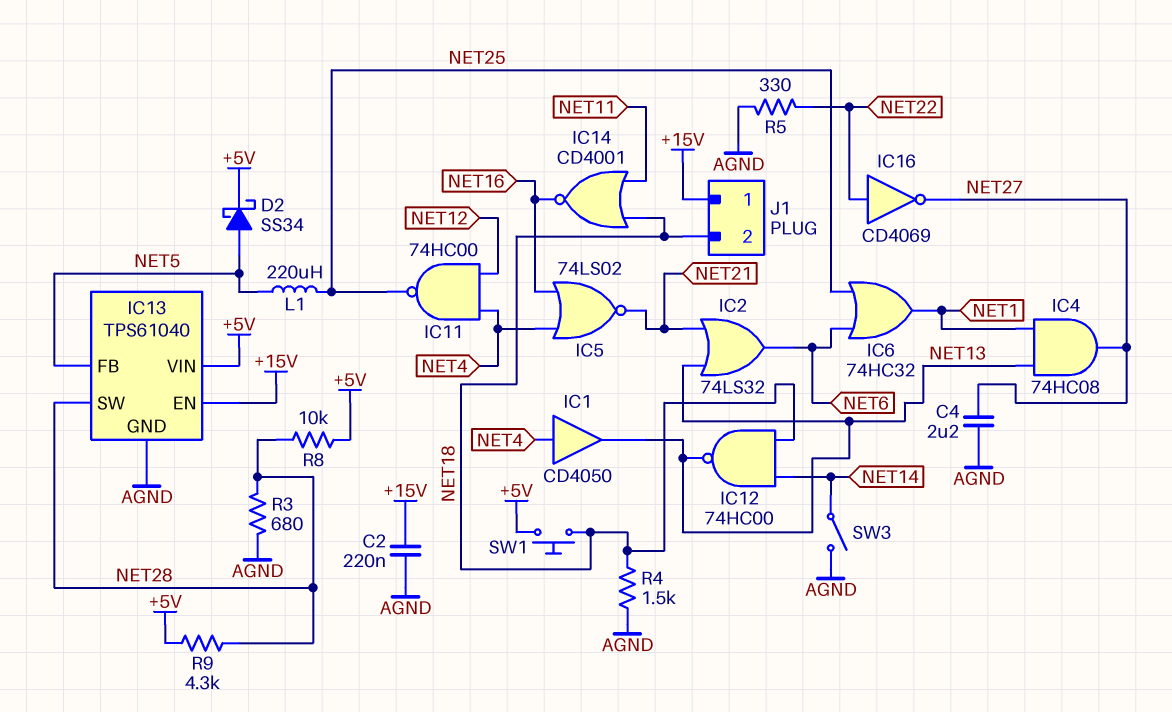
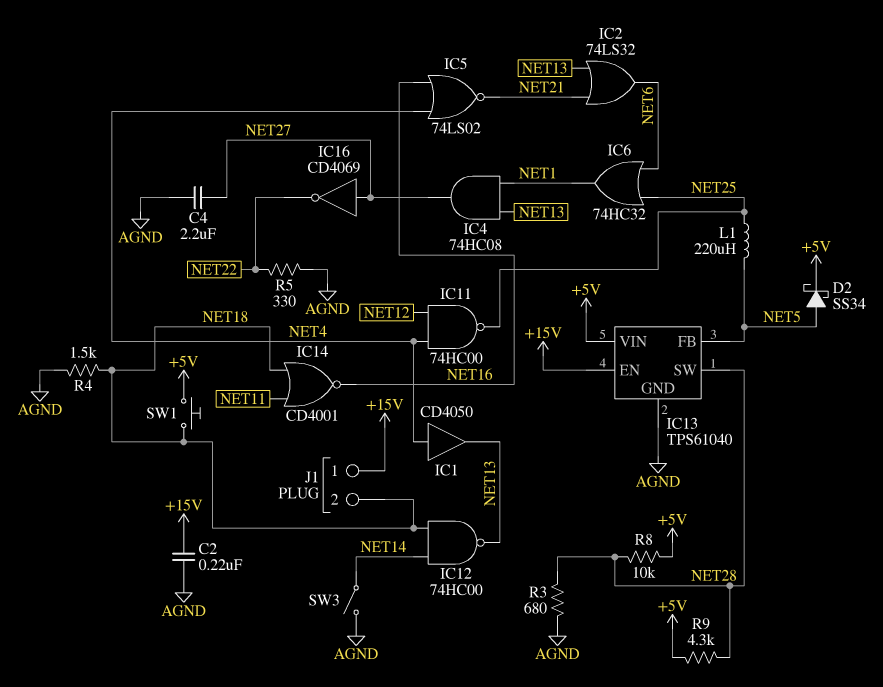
IC16: NOT CD4069 (in NET22, out NET27) -> NOT CD4069 (in NET27, out NET22)

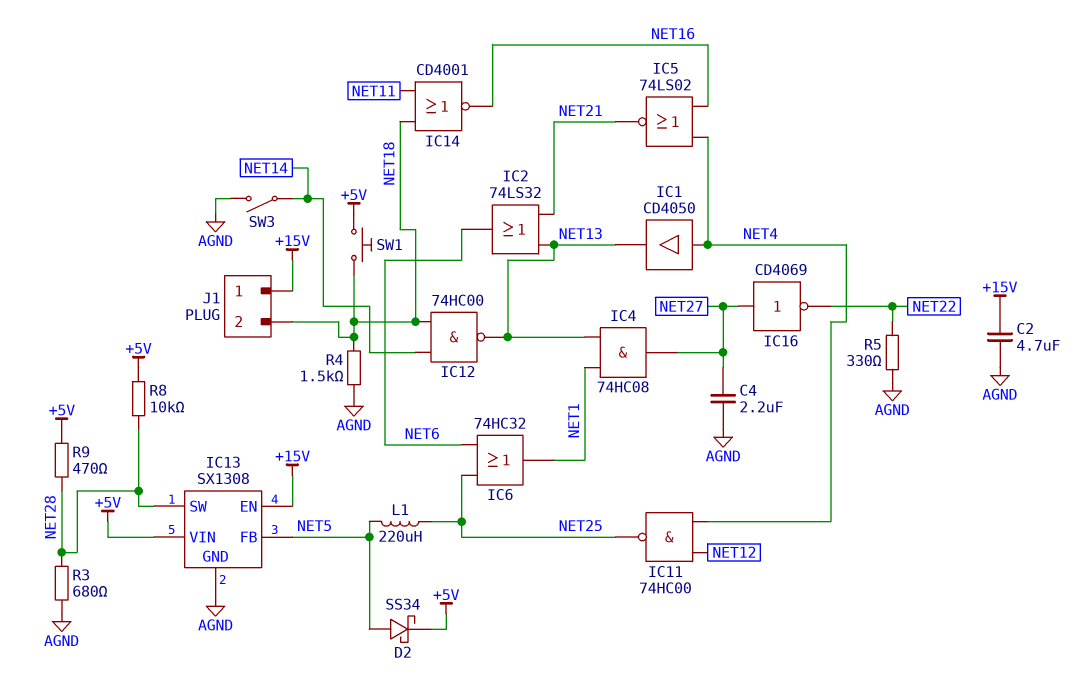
C2: 220nF (+15V, AGND) -> 4.7uF (+15V, AGND)
IC13: TPS61040 -> SX1308
R9: 4.3k (+5V, NET28) -> 470 (+5V, NET28)

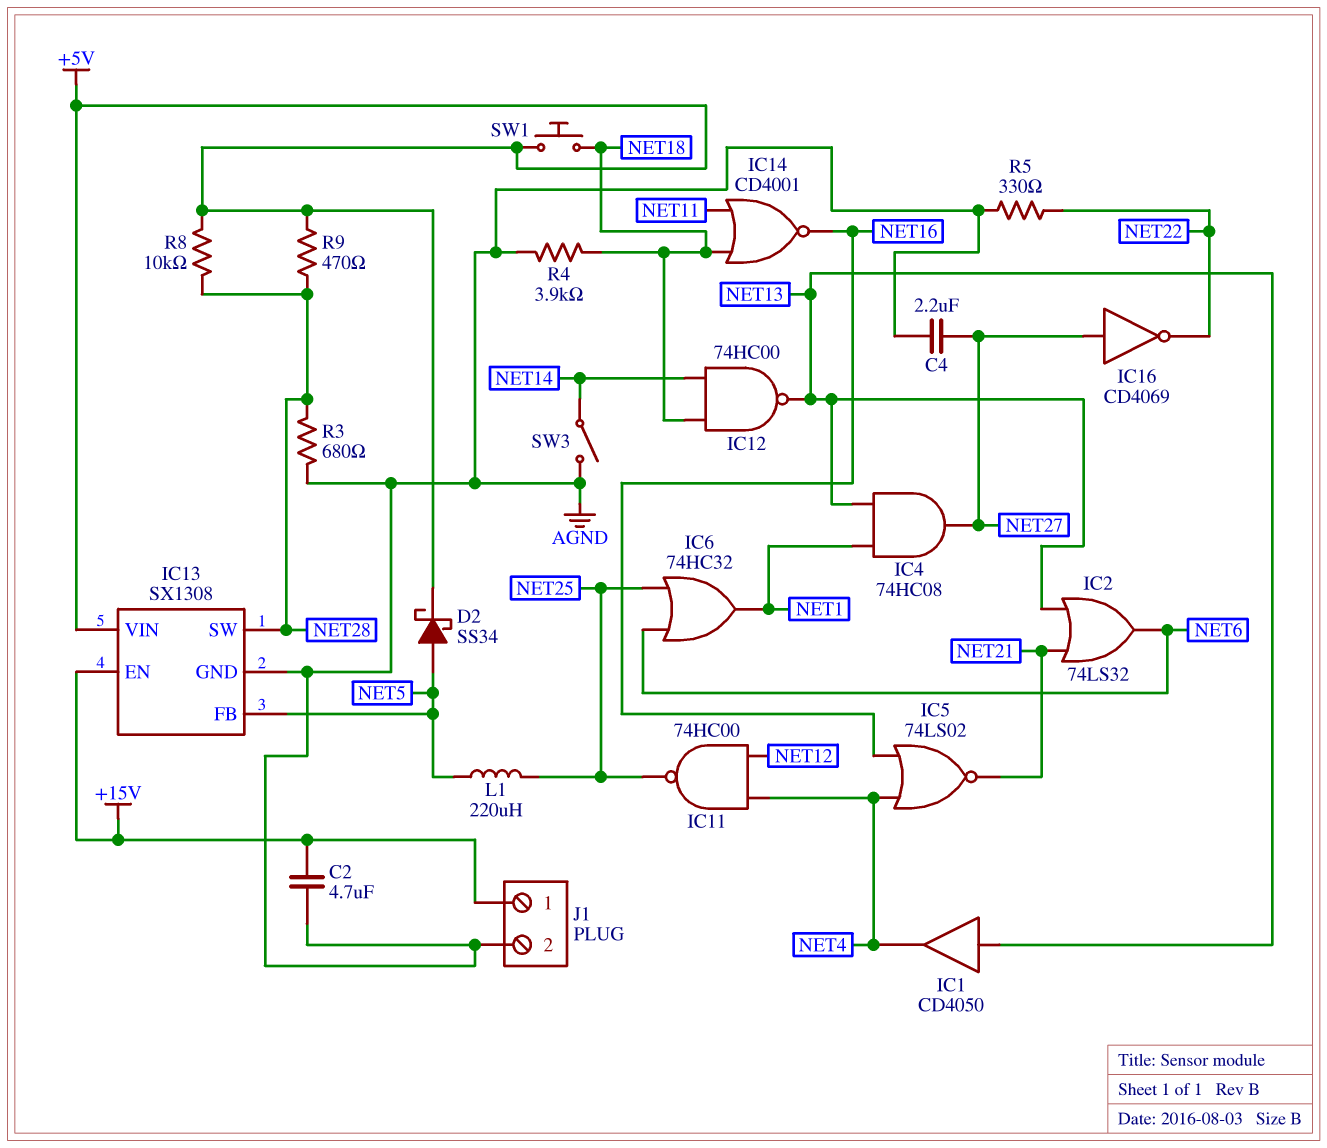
IC1: buffer CD4050 (in NET4, out NET13) -> buffer CD4050 (in NET13, out NET4)
J1 pin 2: NET18 -> AGND
R4: 1.5k (AGND, NET18) -> 3.9k (AGND, NET18)

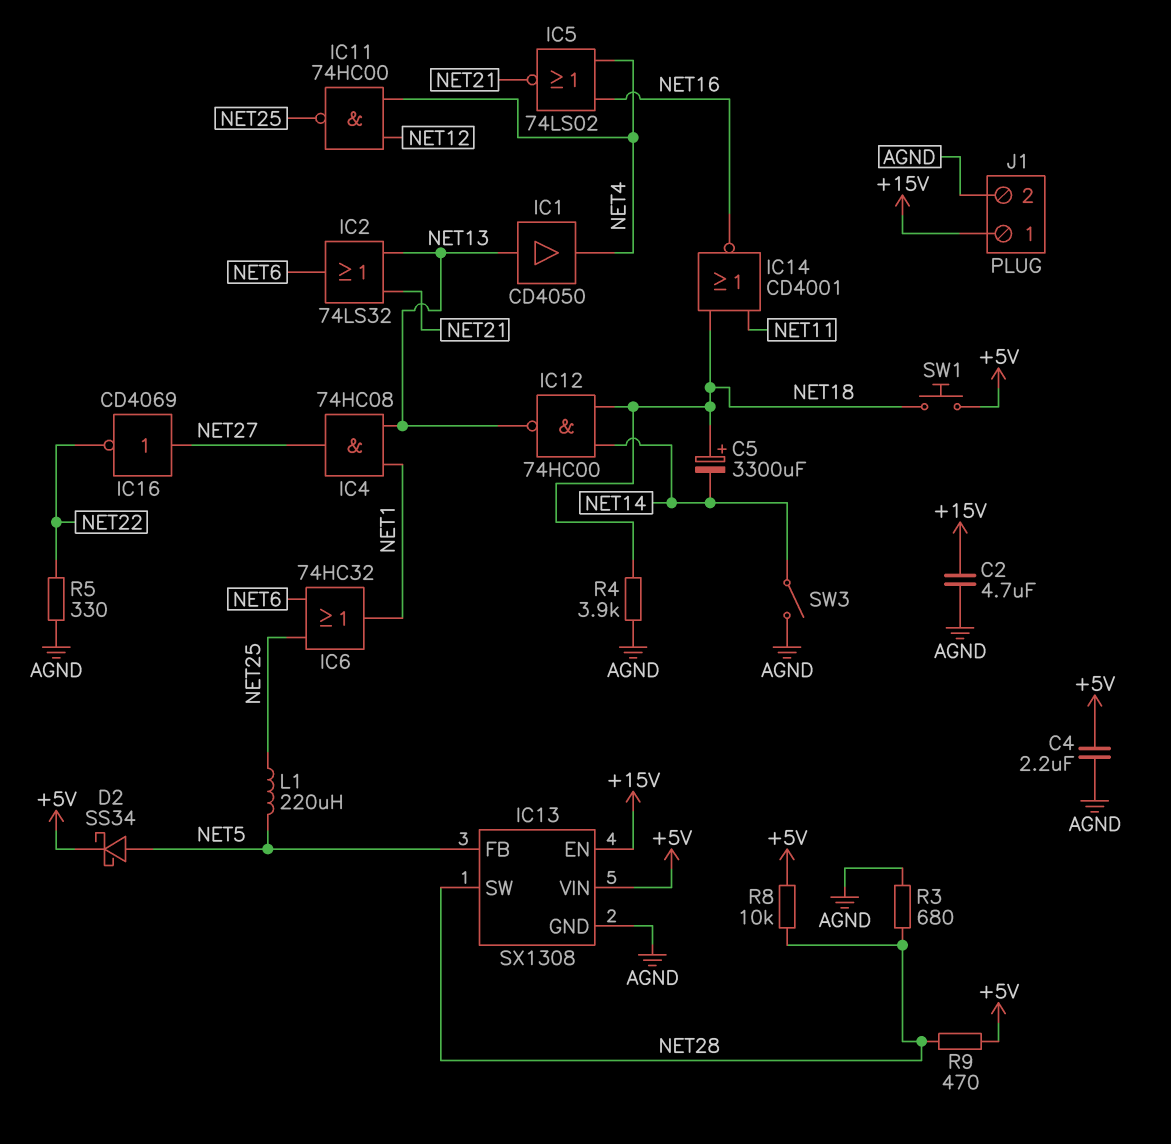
C4: 2.2uF (AGND, NET27) -> 2.2uF (+5V, AGND)
C5: none -> 3300uF (plus NET18, minus NET14)

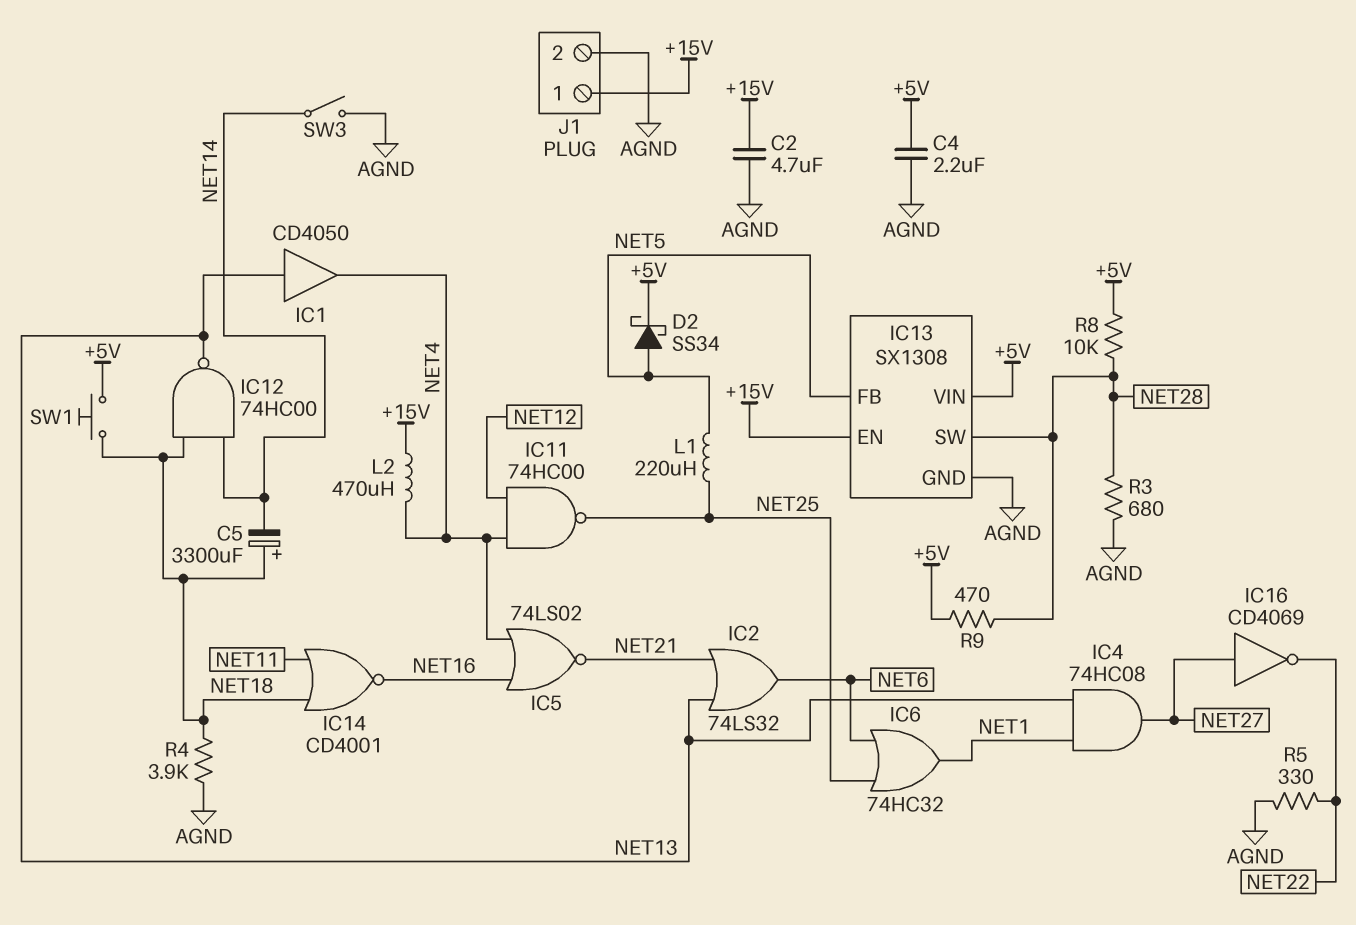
L2: none -> 470uH (+15V, NET4)

